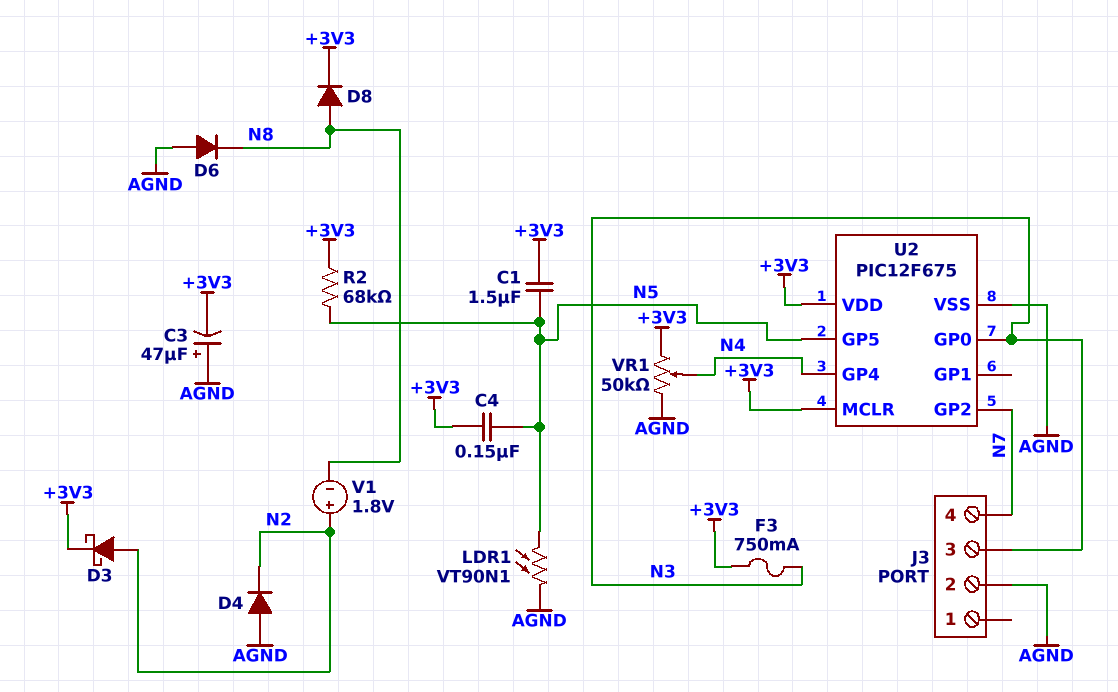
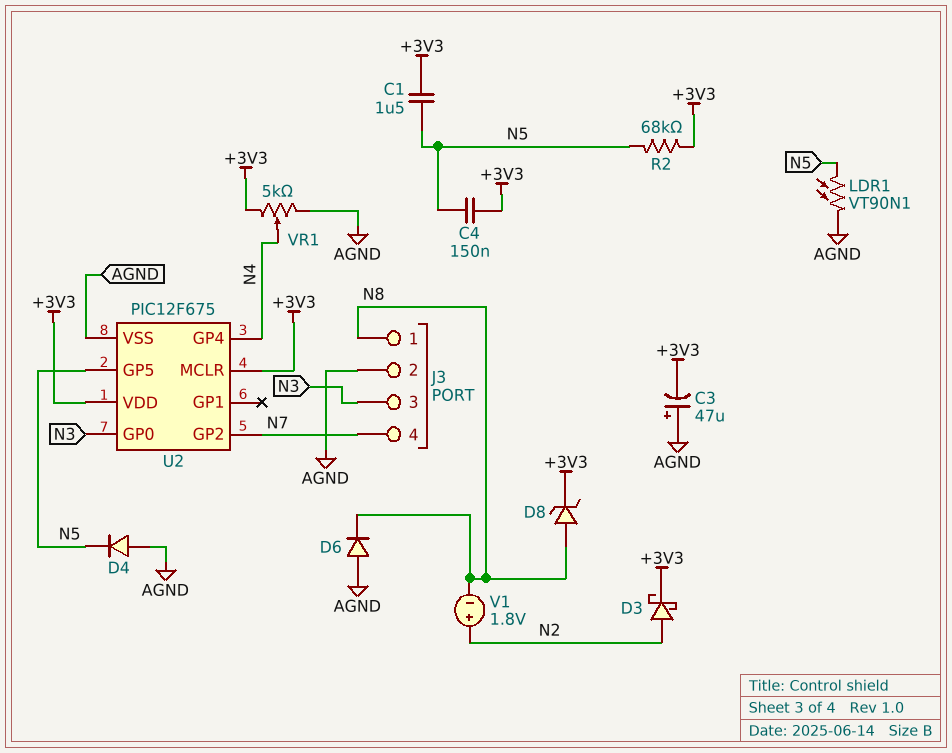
D4: diode (A AGND, K N2) -> diode (A AGND, K N5)
D8: diode (A N8, K +3V3) -> zener (A N8, K +3V3)
F3: 750mA (+3V3, N3) -> none
J3 pin 1: none -> N8
VR1: 50k (+3V3, AGND, wiper N4) -> 5k (+3V3, AGND, wiper N4)

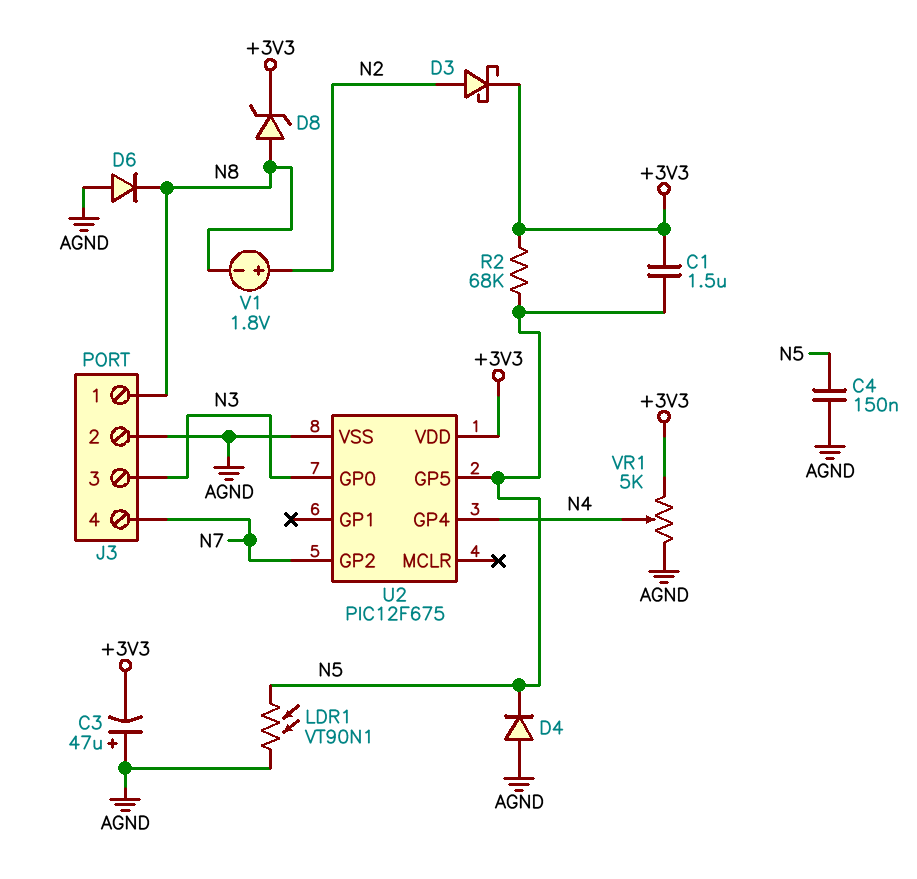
C4: 150nF (+3V3, N5) -> 150nF (AGND, N5)
U2 pin MCLR: +3V3 -> none

